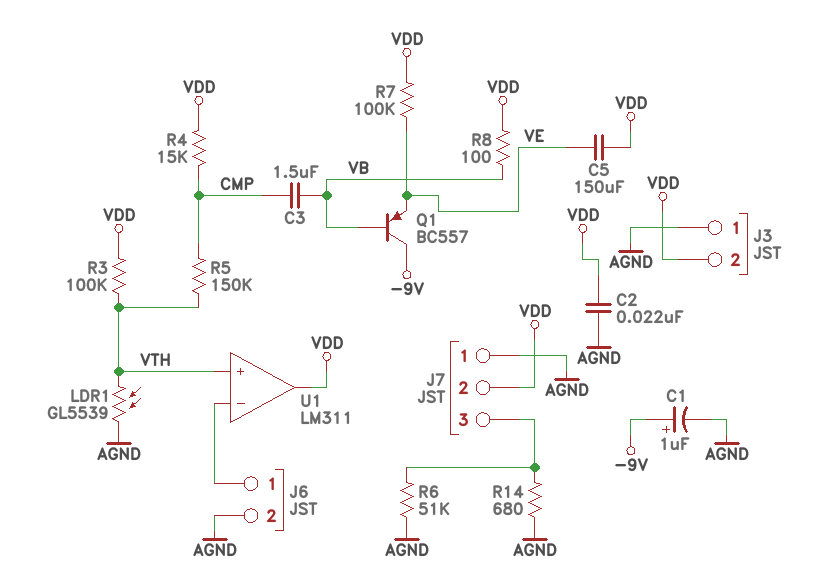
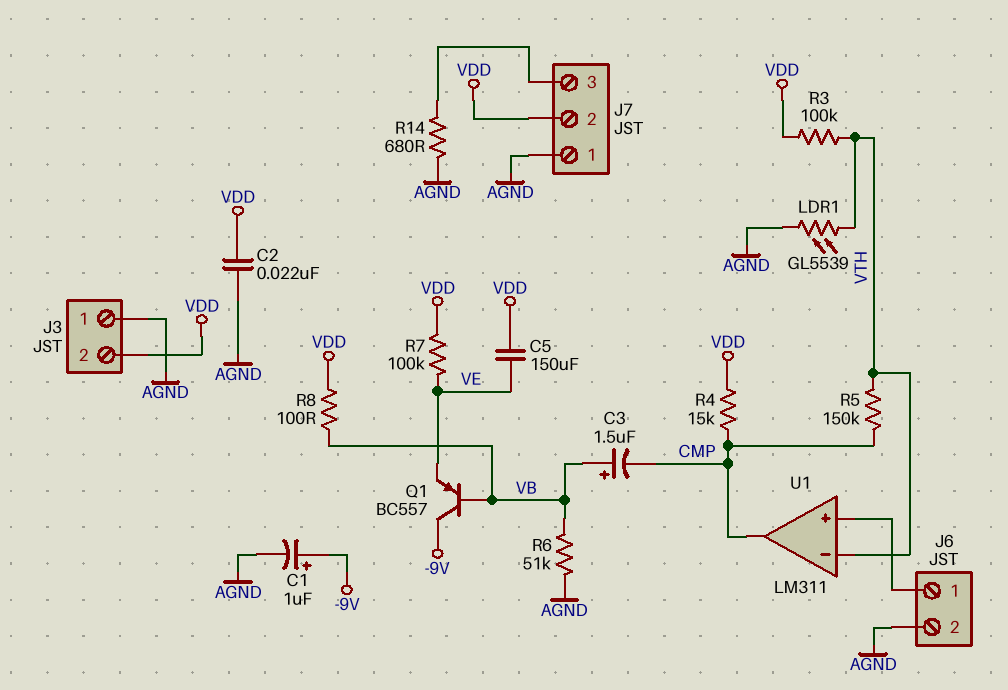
C3: 1.5uF (CMP, VB) -> 1.5uF (plus VB, minus CMP)
R6: 51k (AGND, J7/3) -> 51k (AGND, VB)
U1 pin in+: VTH -> J6/1
U1 pin in-: J6/1 -> VTH
U1 pin out: VDD -> CMP

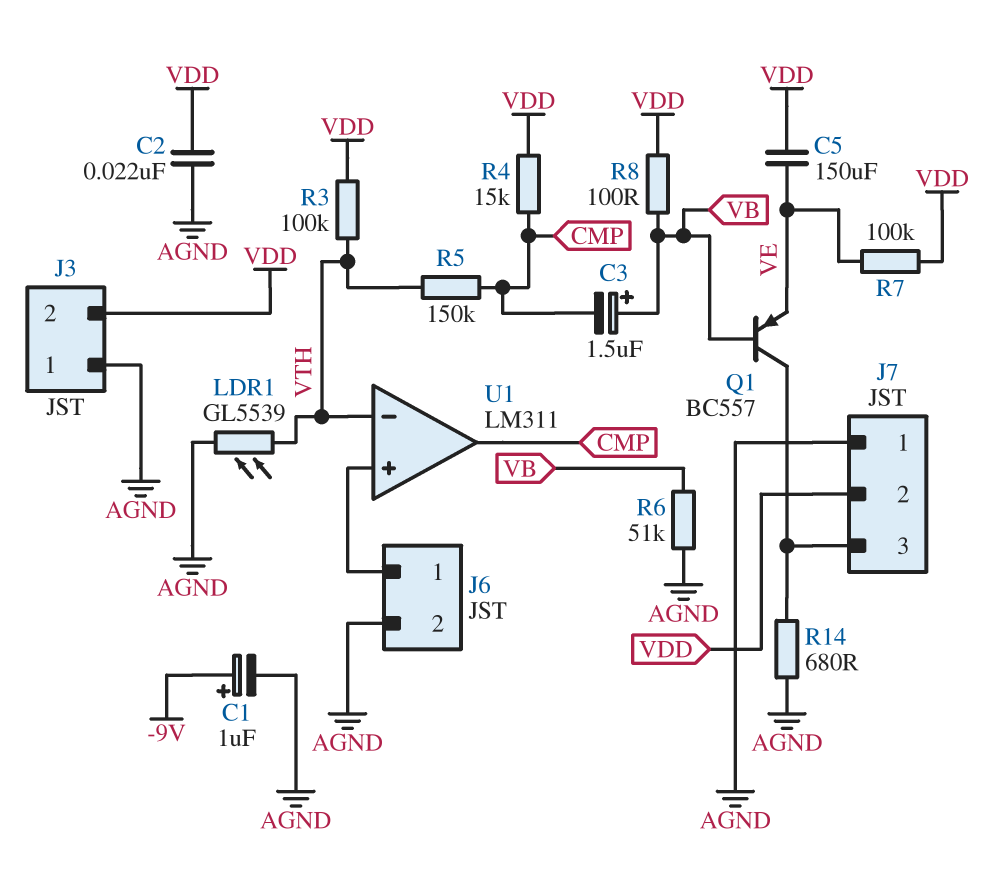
Q1: PNP BC557 (B VB, C -9V, E VE) -> PNP BC557 (B VB, C J7/3, E VE)

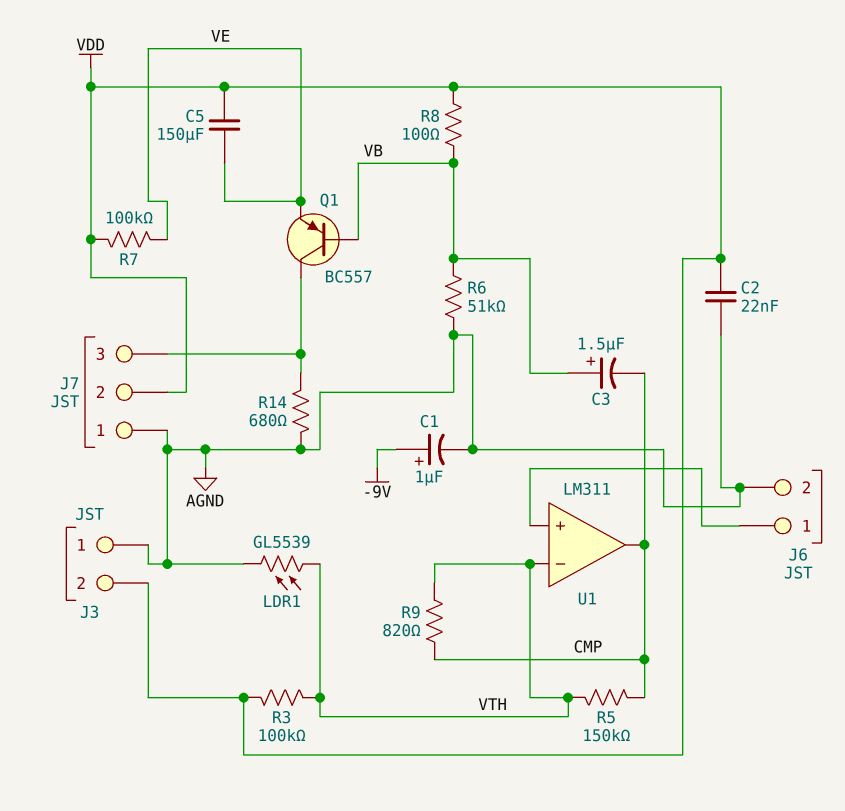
R4: 15k (CMP, VDD) -> none
R9: none -> 820 (CMP, VTH)

